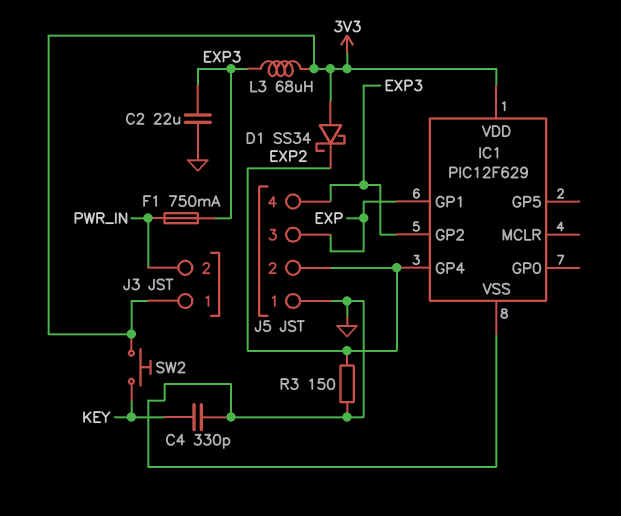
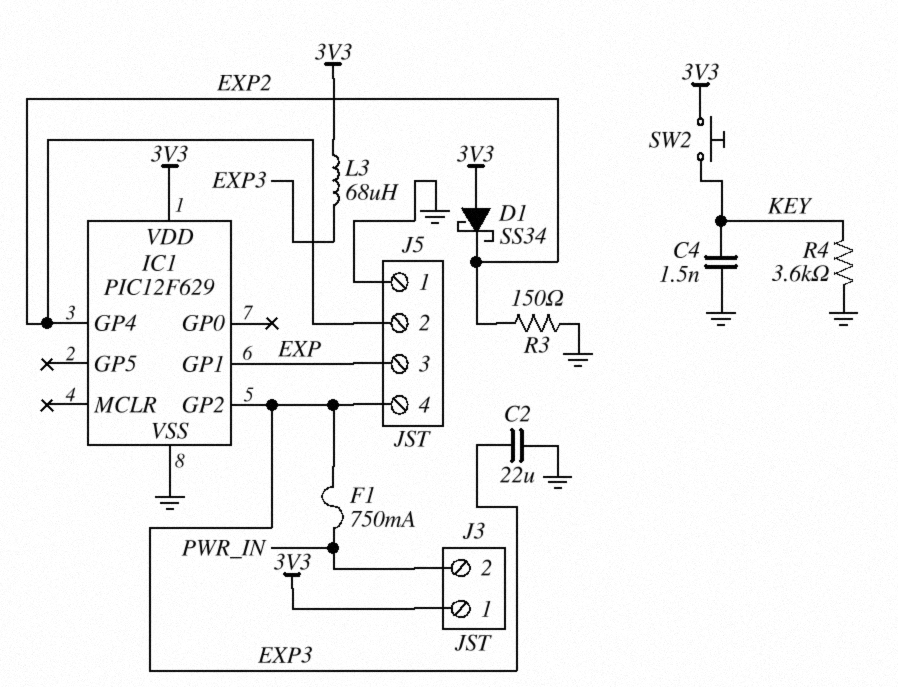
C4: 330pF (GND, KEY) -> 1.5nF (GND, KEY)
R4: none -> 3.6k (GND, KEY)

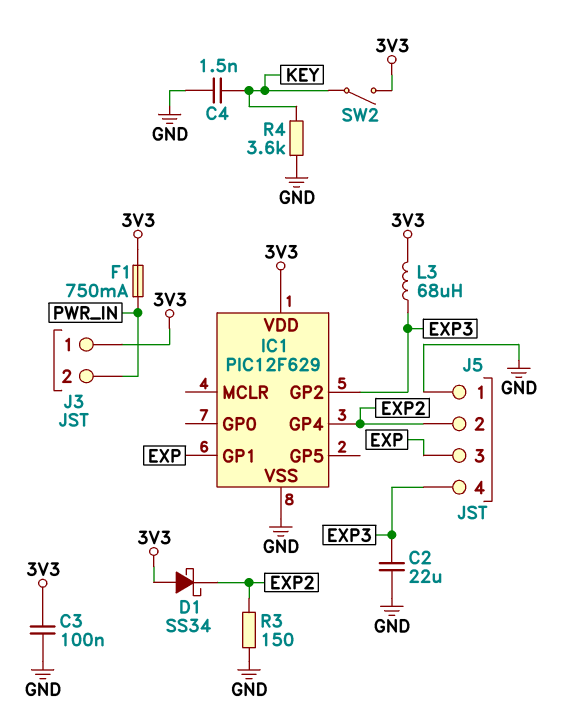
C3: none -> 100nF (3V3, GND)
F1: 750mA (EXP3, PWR_IN) -> 750mA (3V3, PWR_IN)
SW2: button (3V3, KEY) -> switch (3V3, KEY)

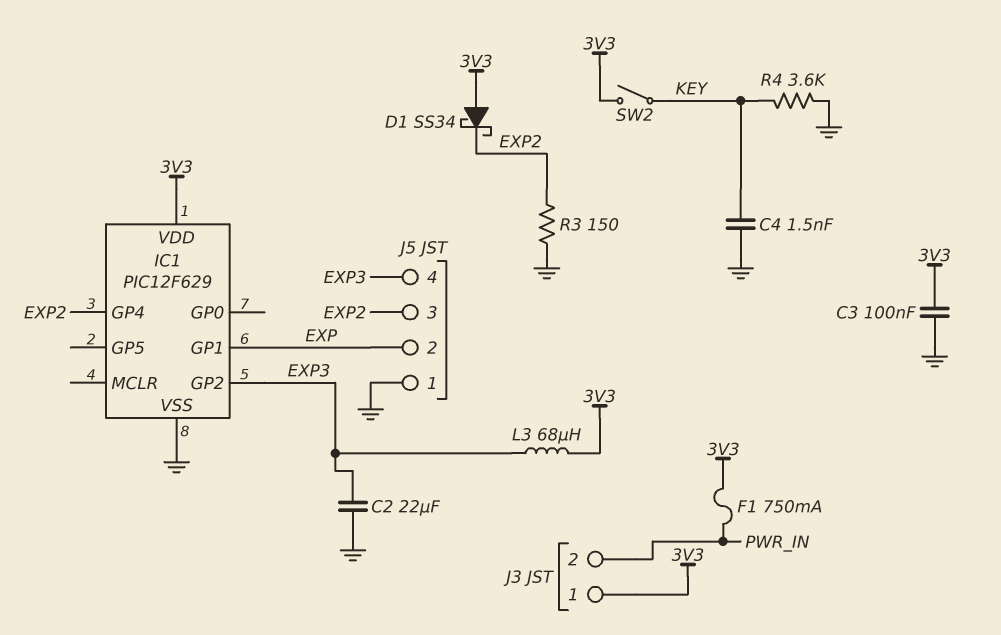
J5 pin 2: EXP2 -> EXP
J5 pin 3: EXP -> EXP2

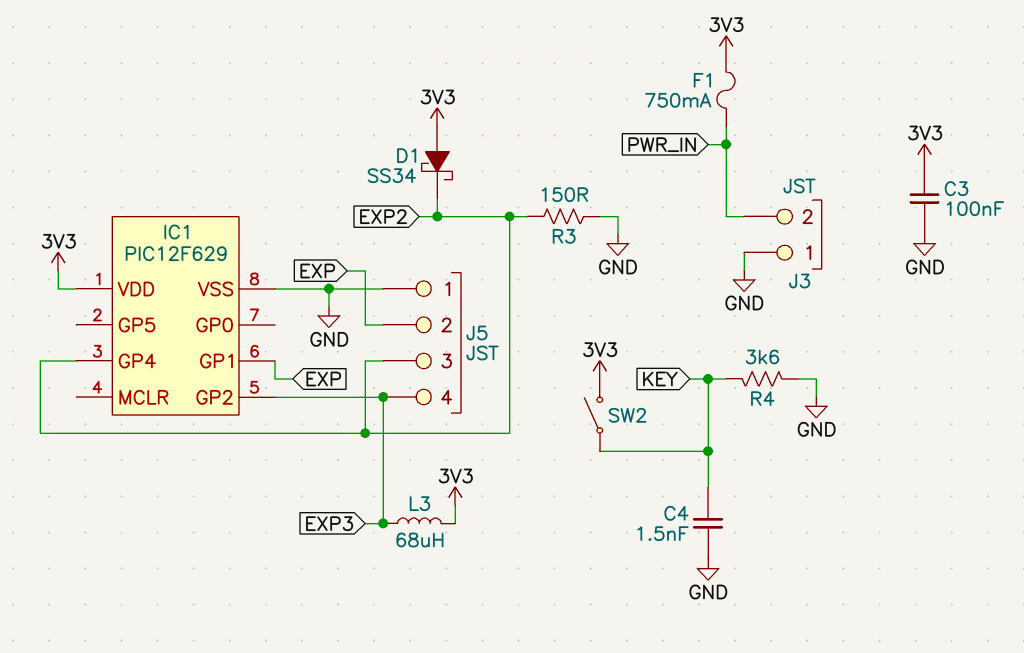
C2: 22uF (EXP3, GND) -> none
J3 pin 1: 3V3 -> GND

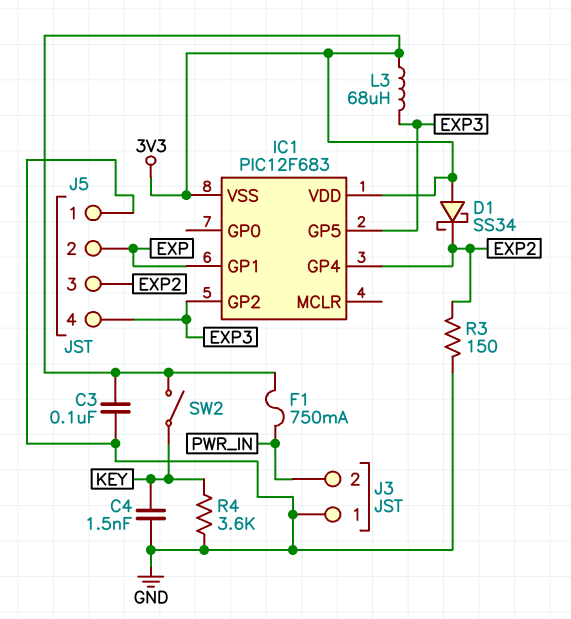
IC1: PIC12F629 -> PIC12F683
IC1 pin GP5: none -> EXP3
IC1 pin VSS: GND -> 3V3

